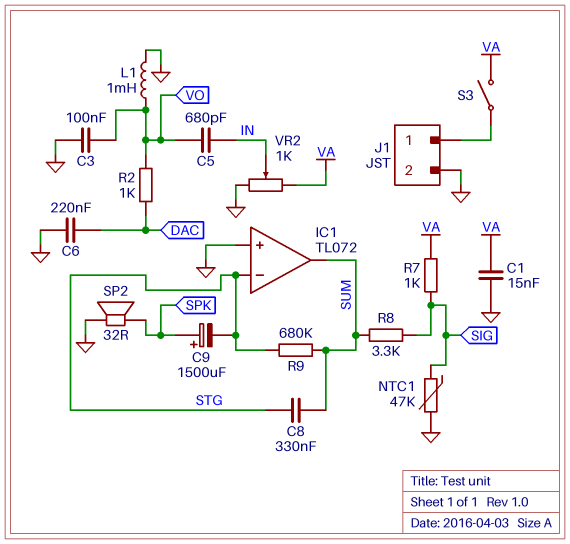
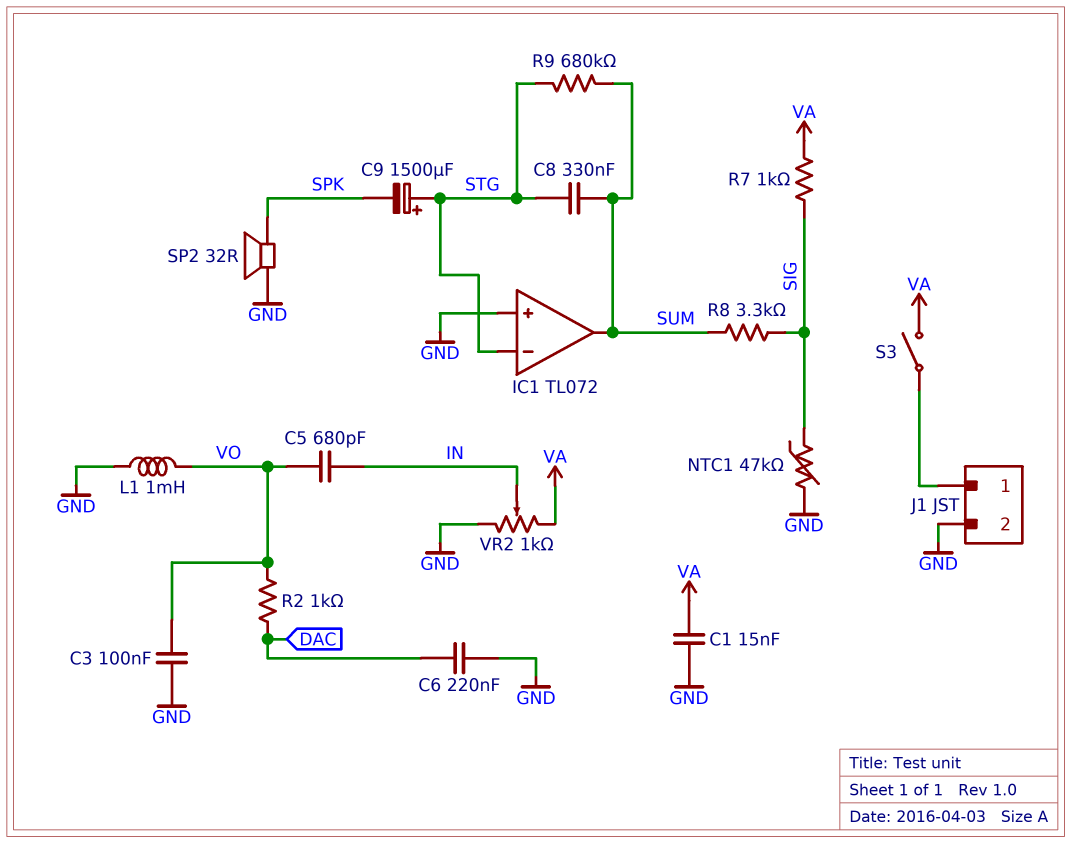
C9: 1500uF (plus SPK, minus STG) -> 1500uF (plus STG, minus SPK)

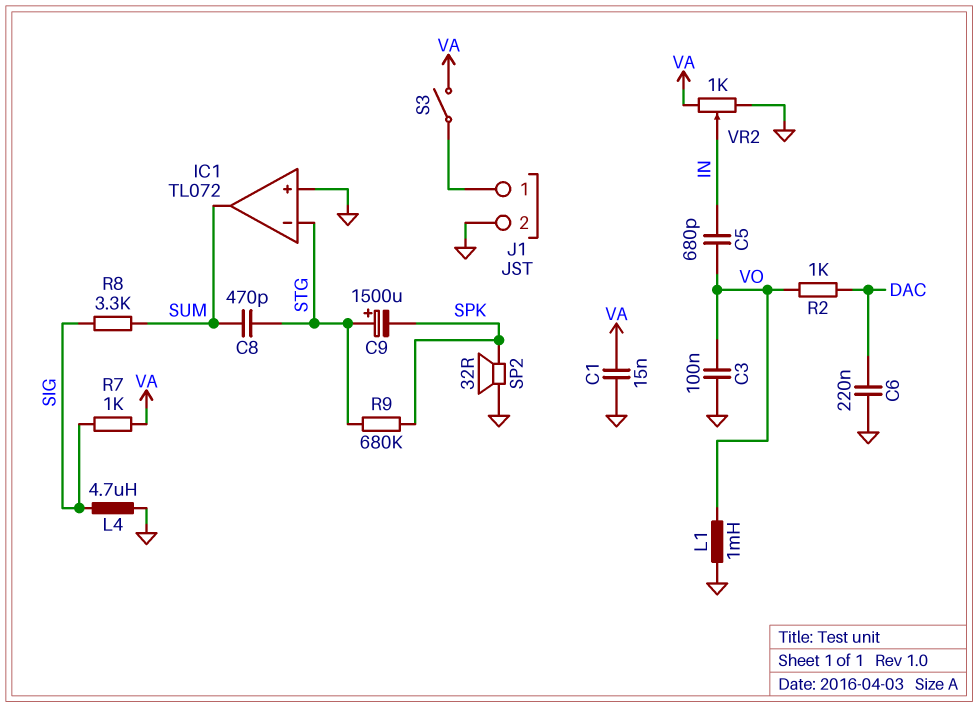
C8: 330nF (STG, SUM) -> 470pF (STG, SUM)
L4: none -> 4.7uH (GND, SIG)
NTC1: 47k (GND, SIG) -> none
R9: 680k (STG, SUM) -> 680k (SPK, STG)

